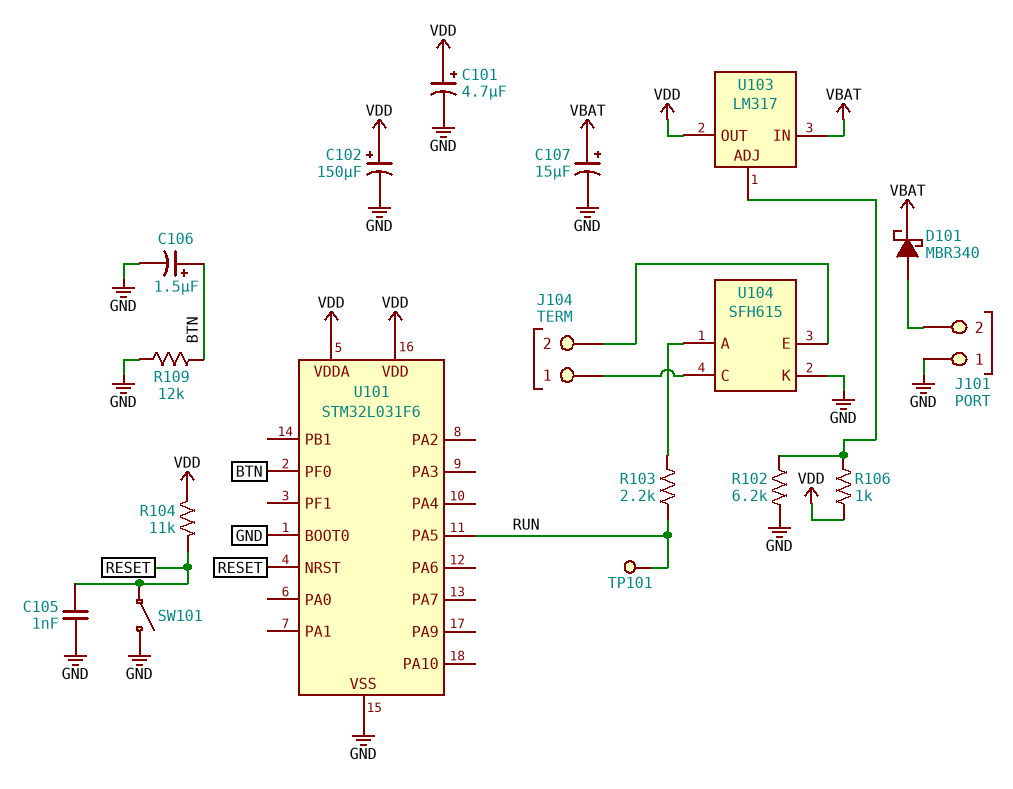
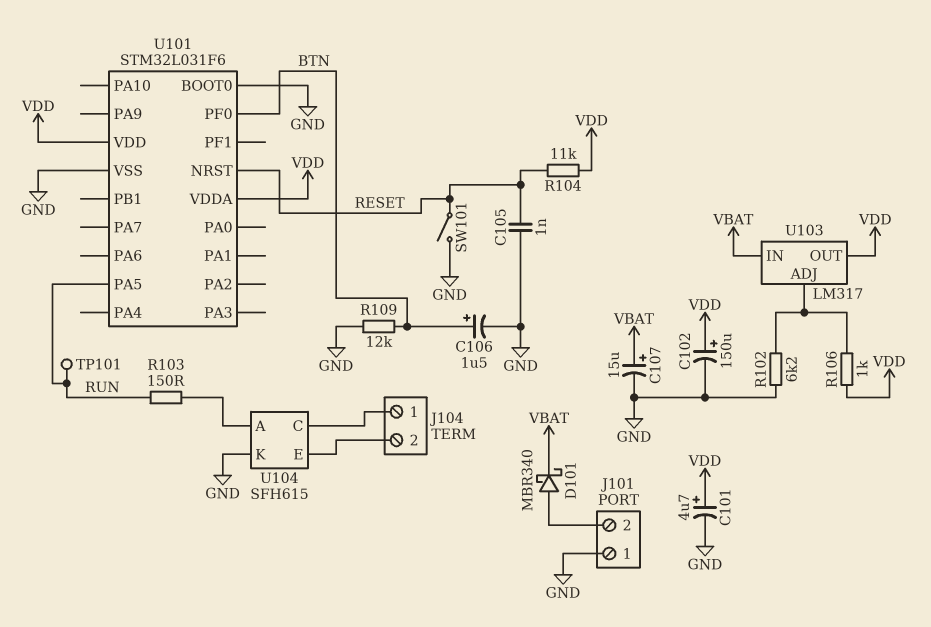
R103: 2.2k (RUN, U104/A) -> 150 (RUN, U104/A)

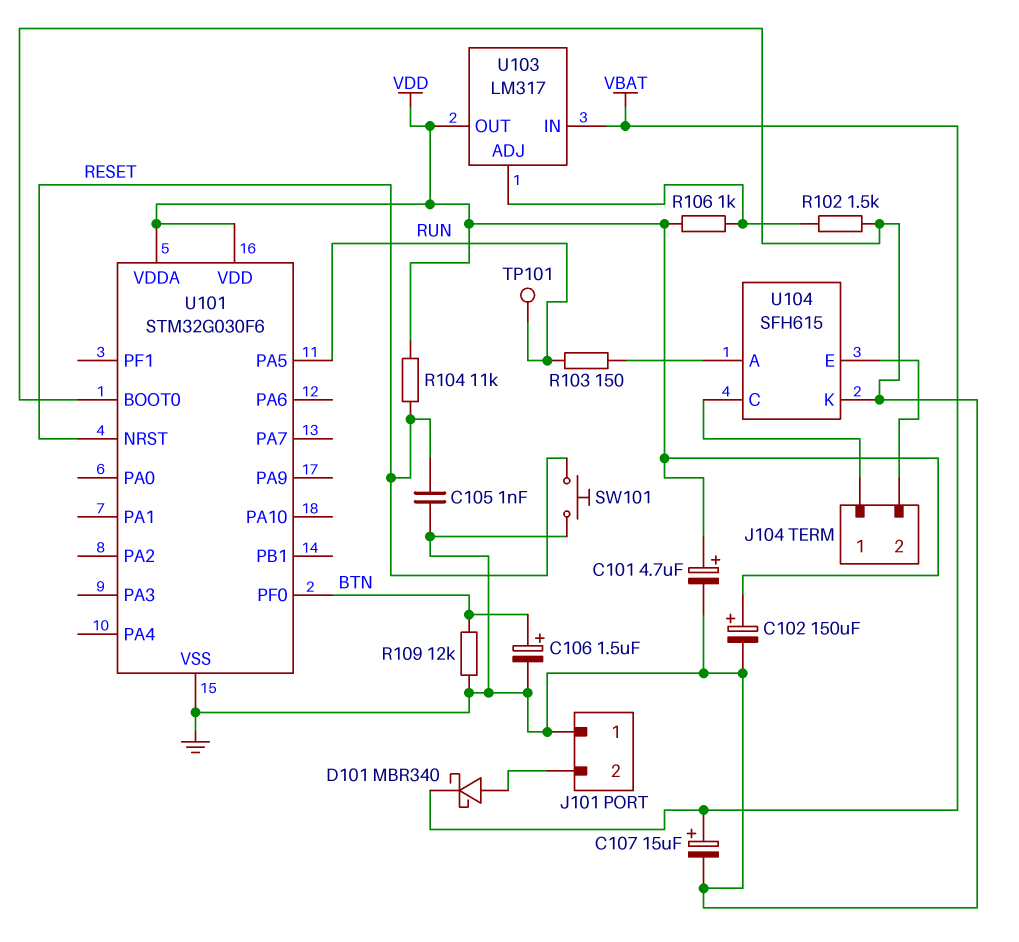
R102: 6.2k (GND, U103/ADJ) -> 1.5k (GND, U103/ADJ)
SW101: switch (GND, RESET) -> button (GND, RESET)
U101: STM32L031F6 -> STM32G030F6

